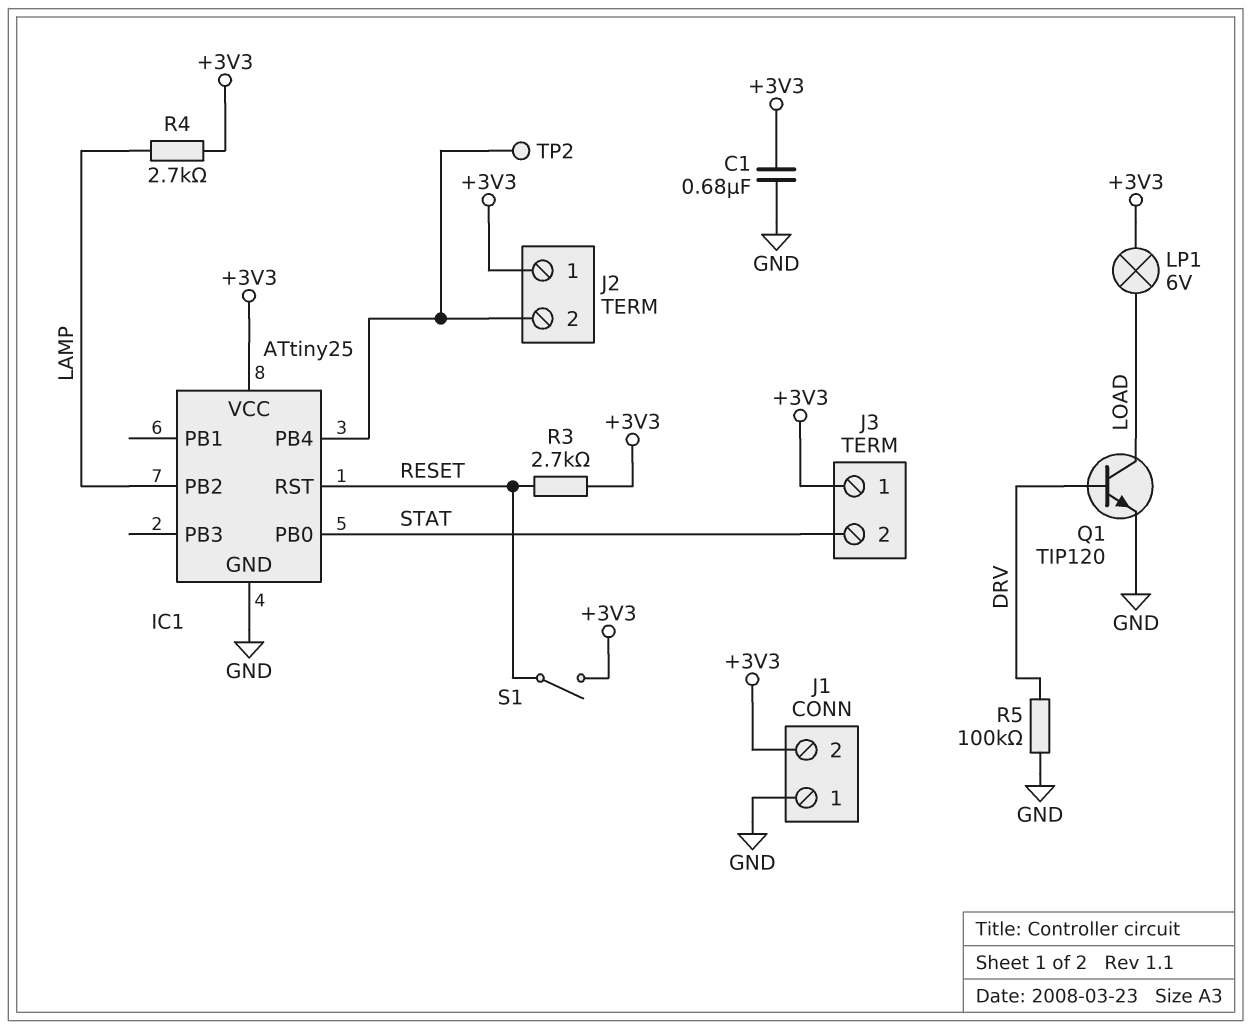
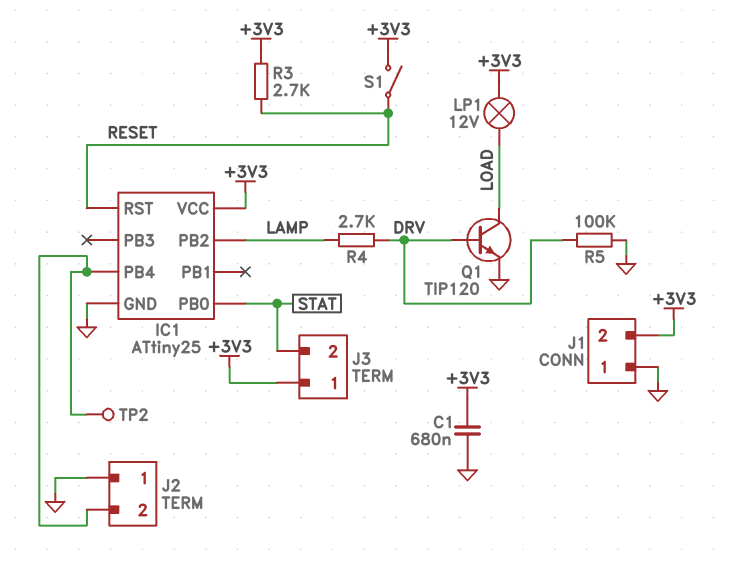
J2 pin 1: +3V3 -> GND
LP1: lamp 6V (+3V3, LOAD) -> lamp 12V (+3V3, LOAD)
R4: 2.7k (+3V3, LAMP) -> 2.7k (DRV, LAMP)

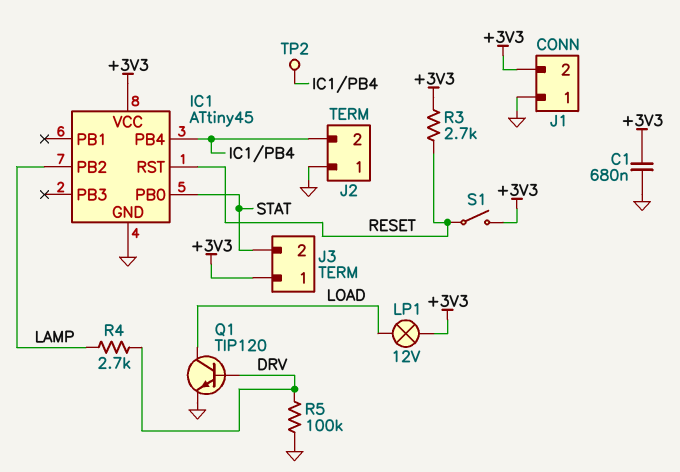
IC1: ATtiny25 -> ATtiny45

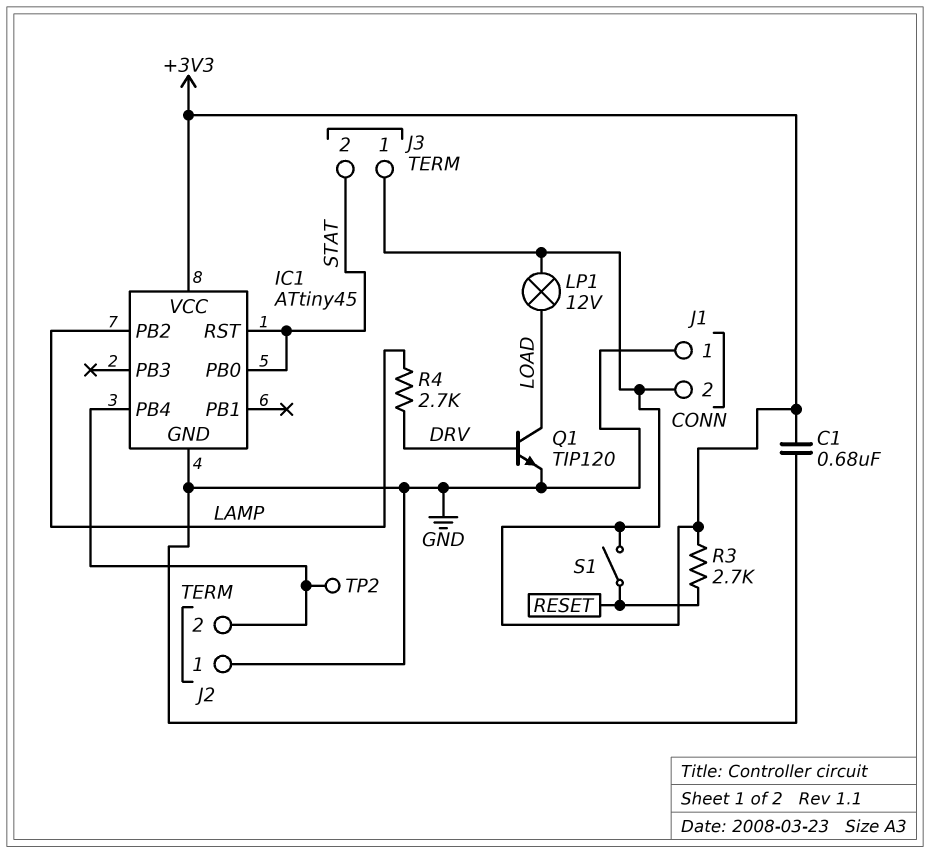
IC1 pin RST: RESET -> STAT
R5: 100k (DRV, GND) -> none

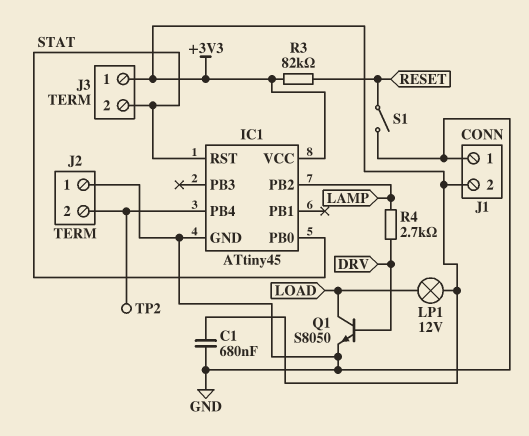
Q1: NPN TIP120 (B DRV, C LOAD, E GND) -> NPN S8050 (B DRV, C LOAD, E GND)
R3: 2.7k (+3V3, RESET) -> 82k (+3V3, RESET)
S1: switch (+3V3, RESET) -> switch (GND, RESET)

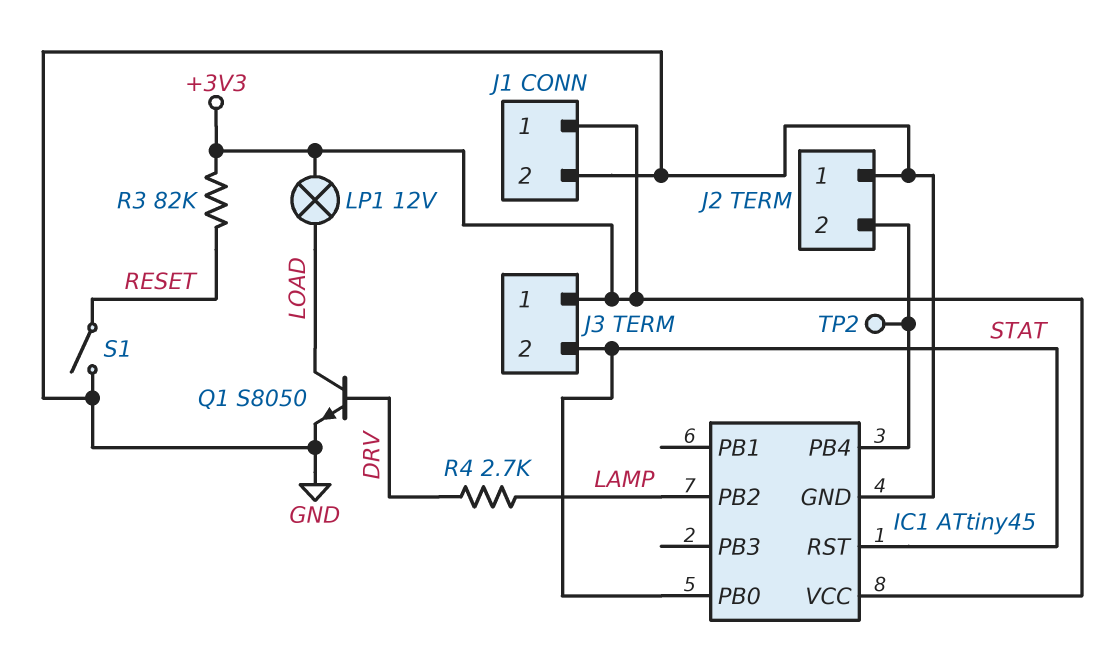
C1: 680nF (+3V3, GND) -> none
J1 pin 1: GND -> +3V3
J1 pin 2: +3V3 -> GND

